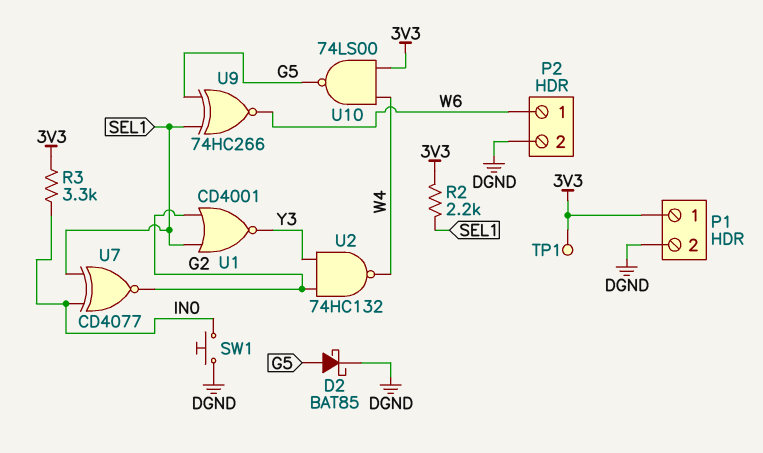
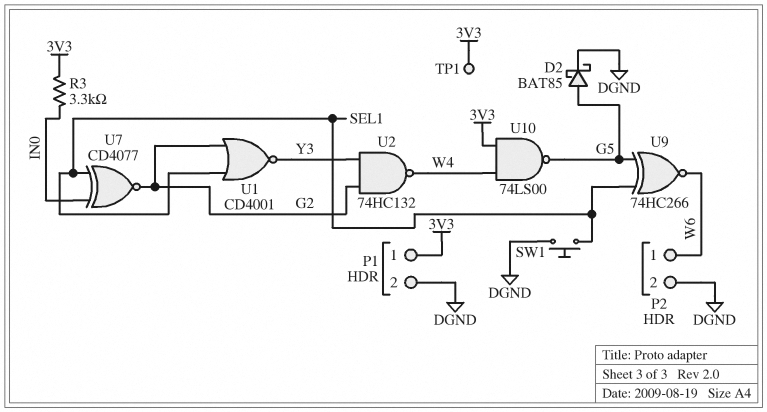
R2: 2.2k (3V3, SEL1) -> none
SW1: button (DGND, IN0) -> button (DGND, SEL1)

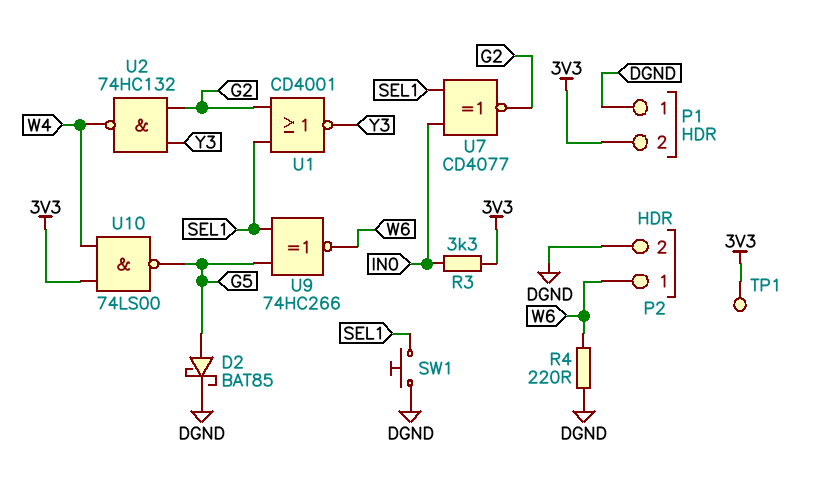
P1 pin 1: 3V3 -> DGND
P1 pin 2: DGND -> 3V3
R4: none -> 220 (DGND, W6)

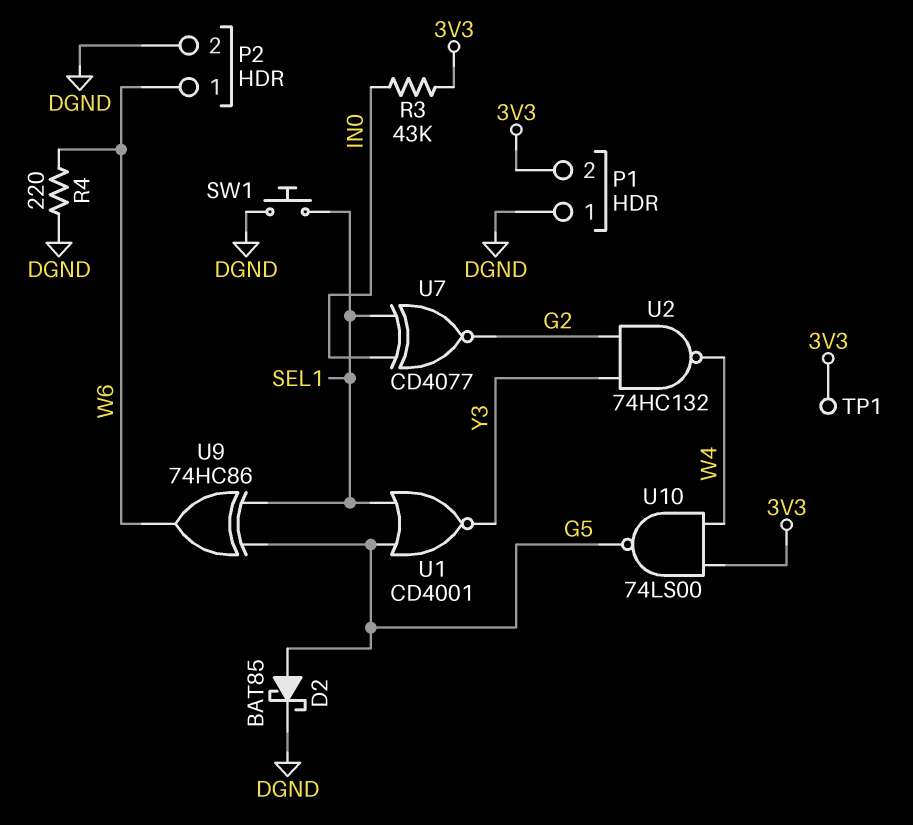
R3: 3.3k (3V3, IN0) -> 43k (3V3, IN0)
U1: NOR CD4001 (in G2, in SEL1, out Y3) -> NOR CD4001 (in G5, in SEL1, out Y3)
U9: XNOR 74HC266 (in G5, in SEL1, out W6) -> XOR 74HC86 (in G5, in SEL1, out W6)

